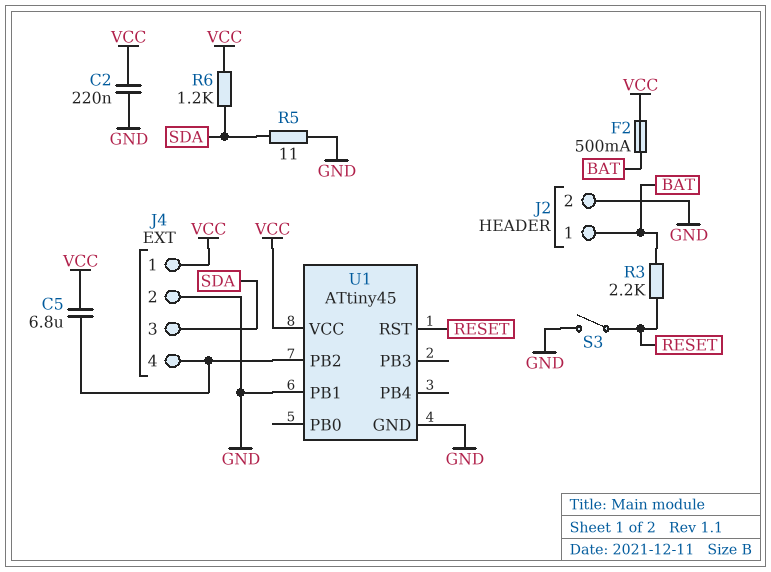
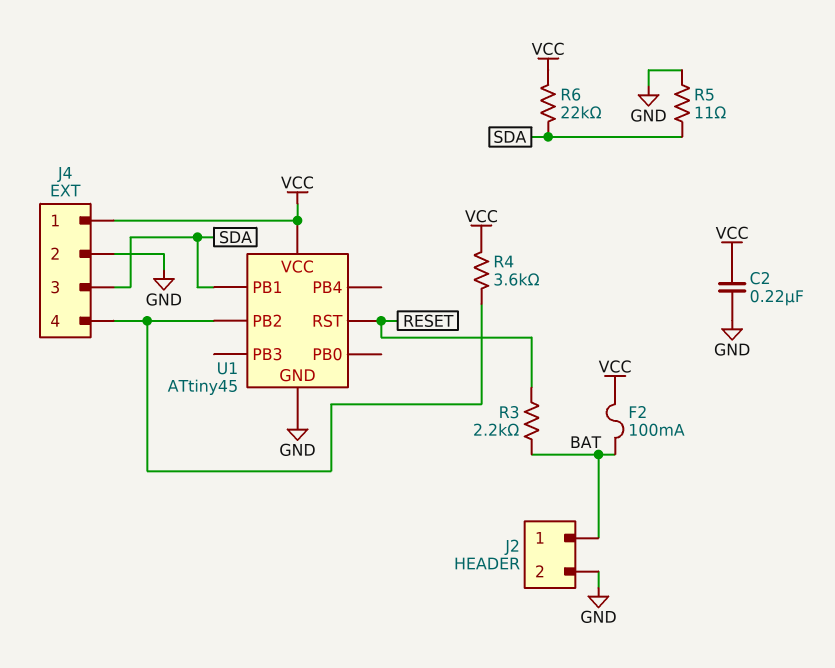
C5: 6.8uF (J4/4, VCC) -> none
F2: 500mA (BAT, VCC) -> 100mA (BAT, VCC)
R4: none -> 3.6k (J4/4, VCC)
R6: 1.2k (SDA, VCC) -> 22k (SDA, VCC)
S3: switch (GND, RESET) -> none
U1 pin PB1: GND -> SDA

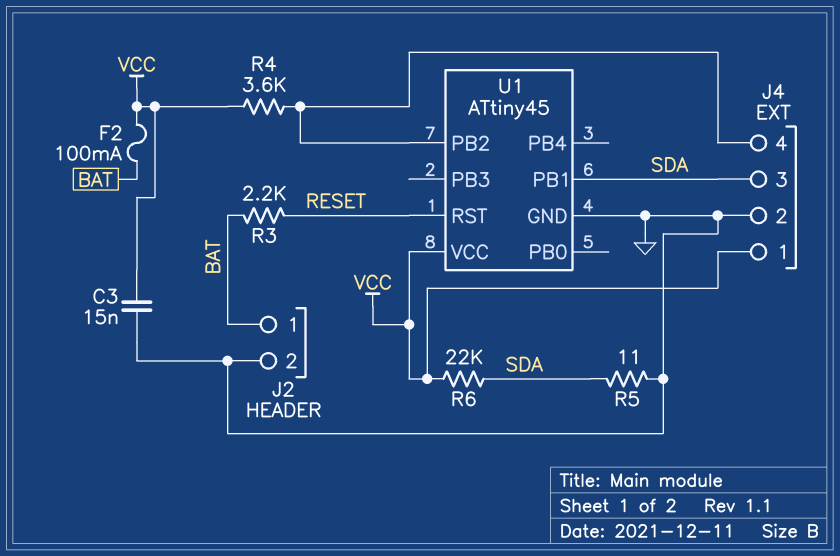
C2: 220nF (GND, VCC) -> none
C3: none -> 15nF (GND, VCC)

